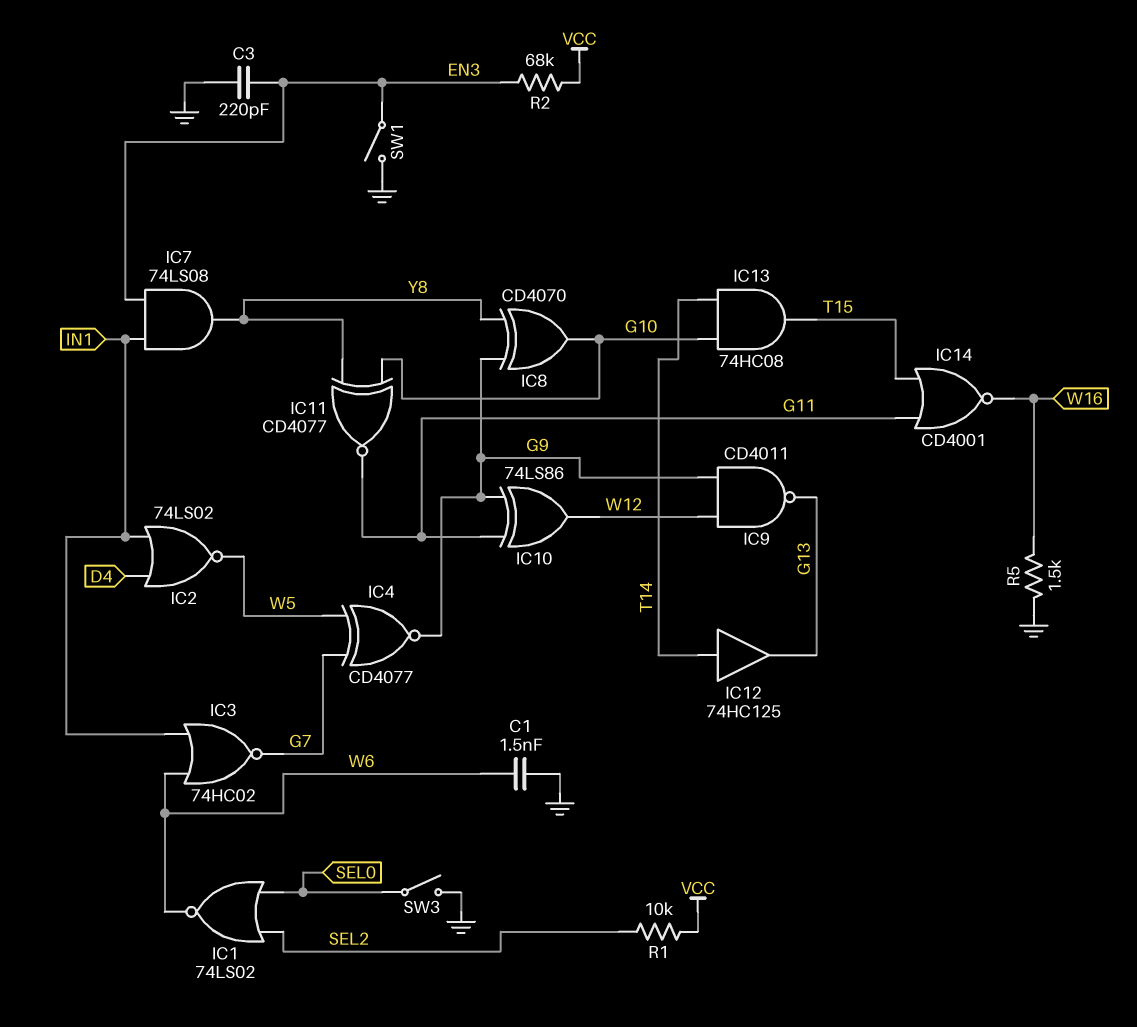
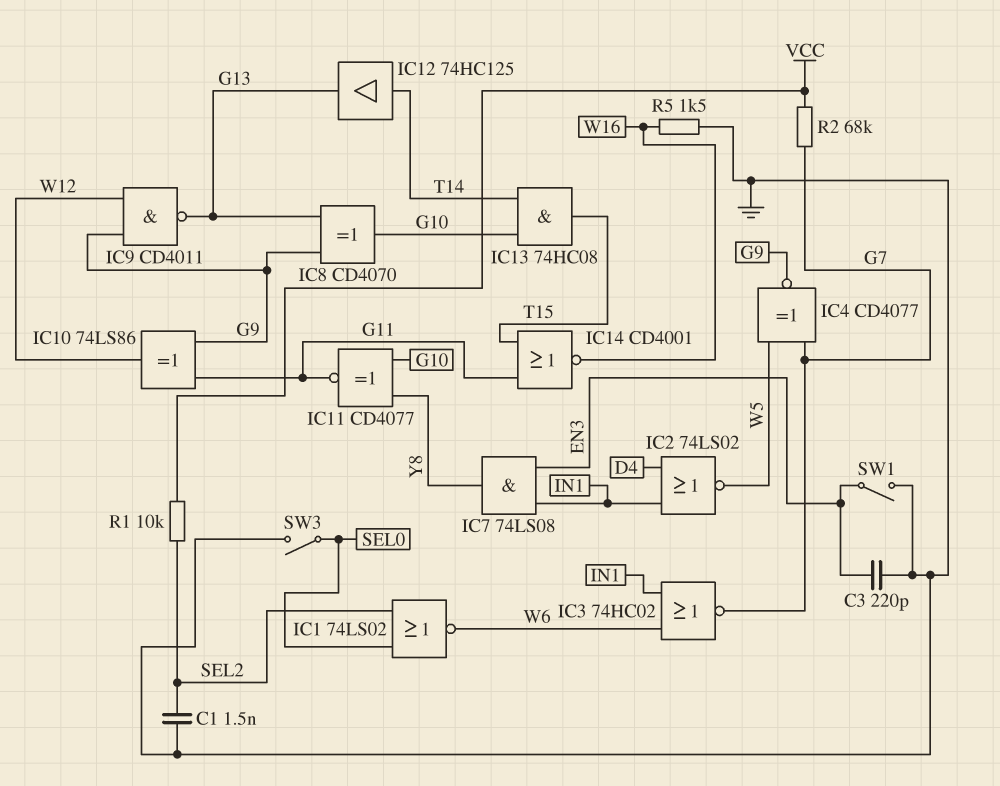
C1: 1.5nF (GND, W6) -> 1.5nF (GND, SEL2)
IC8: XOR CD4070 (in G9, in Y8, out G10) -> XOR CD4070 (in G9, in G13, out G10)
R2: 68k (EN3, VCC) -> 68k (G7, VCC)

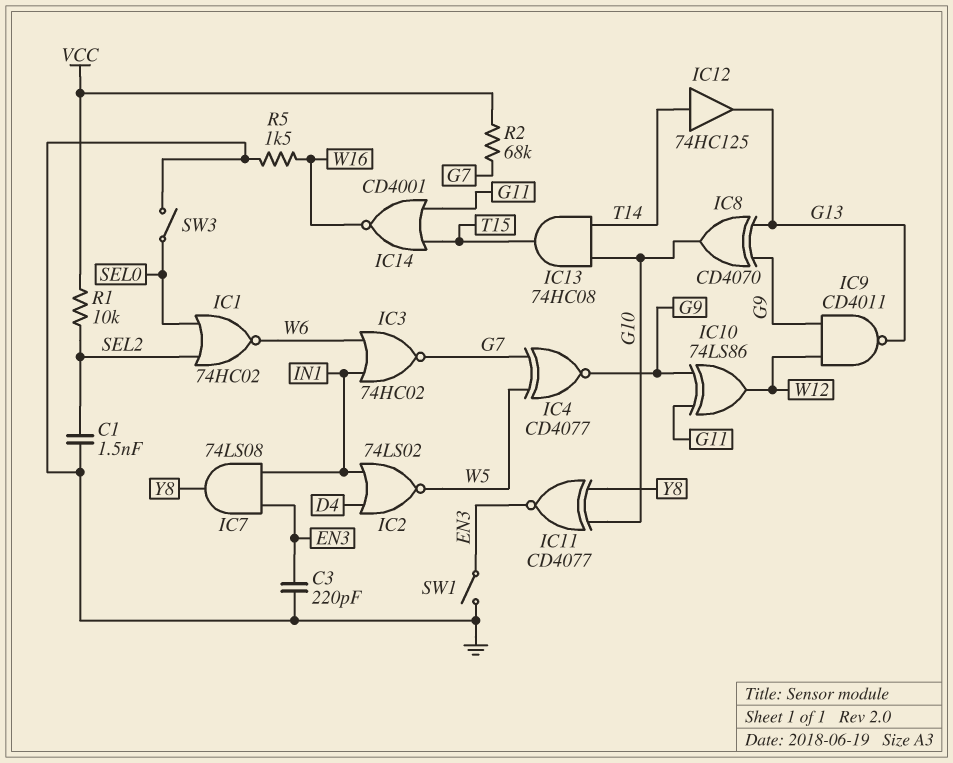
IC1: NOR 74LS02 (in SEL0, in SEL2, out W6) -> NOR 74HC02 (in SEL0, in SEL2, out W6)
IC11: XNOR CD4077 (in G10, in Y8, out G11) -> XNOR CD4077 (in G10, in Y8, out EN3)

